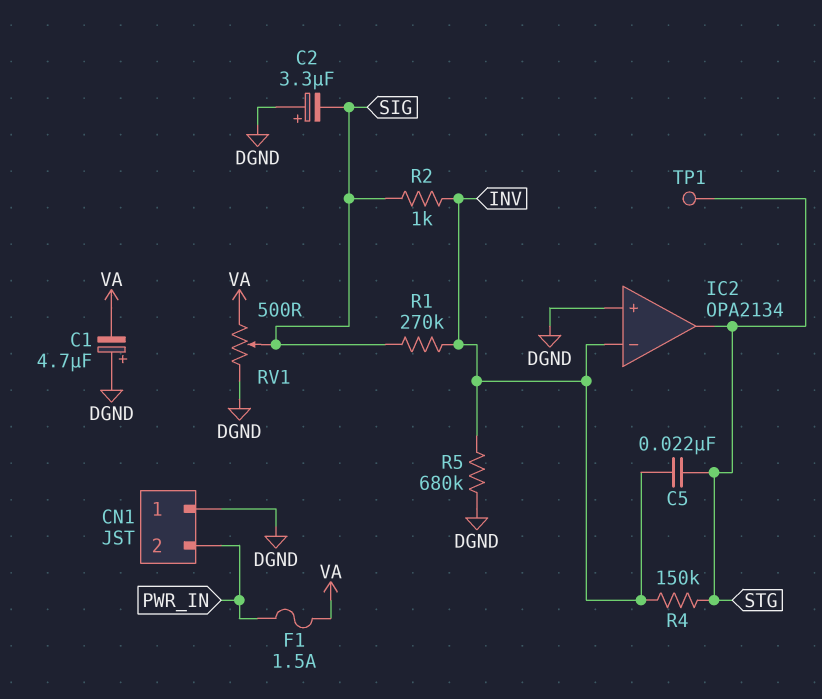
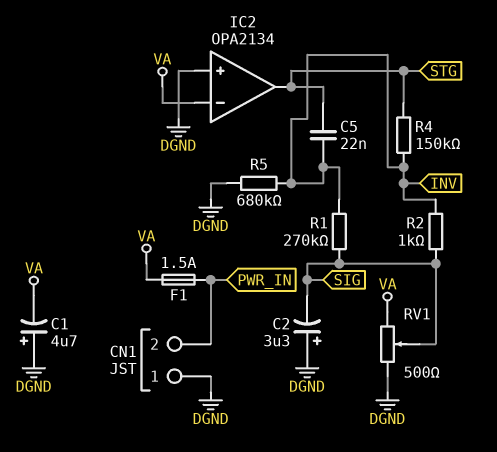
IC2 pin in-: INV -> VA
TP1: test point (STG) -> none

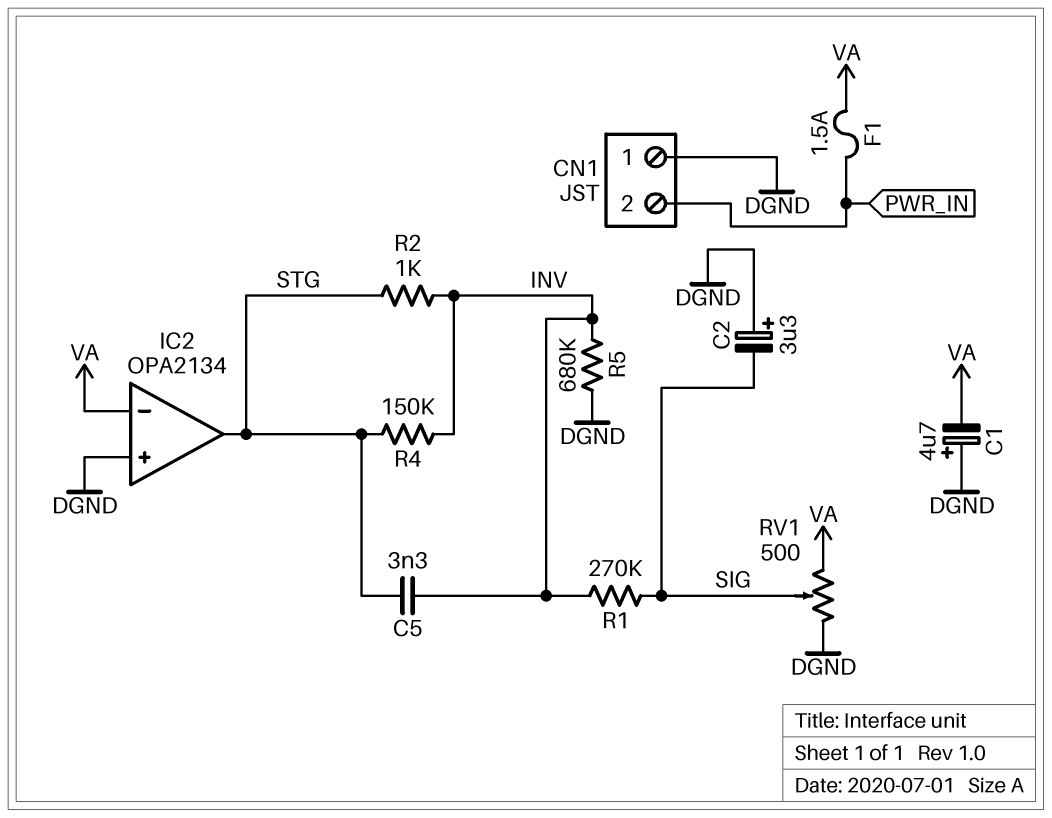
C5: 22nF (INV, STG) -> 3.3nF (INV, STG)
R2: 1k (INV, SIG) -> 1k (INV, STG)

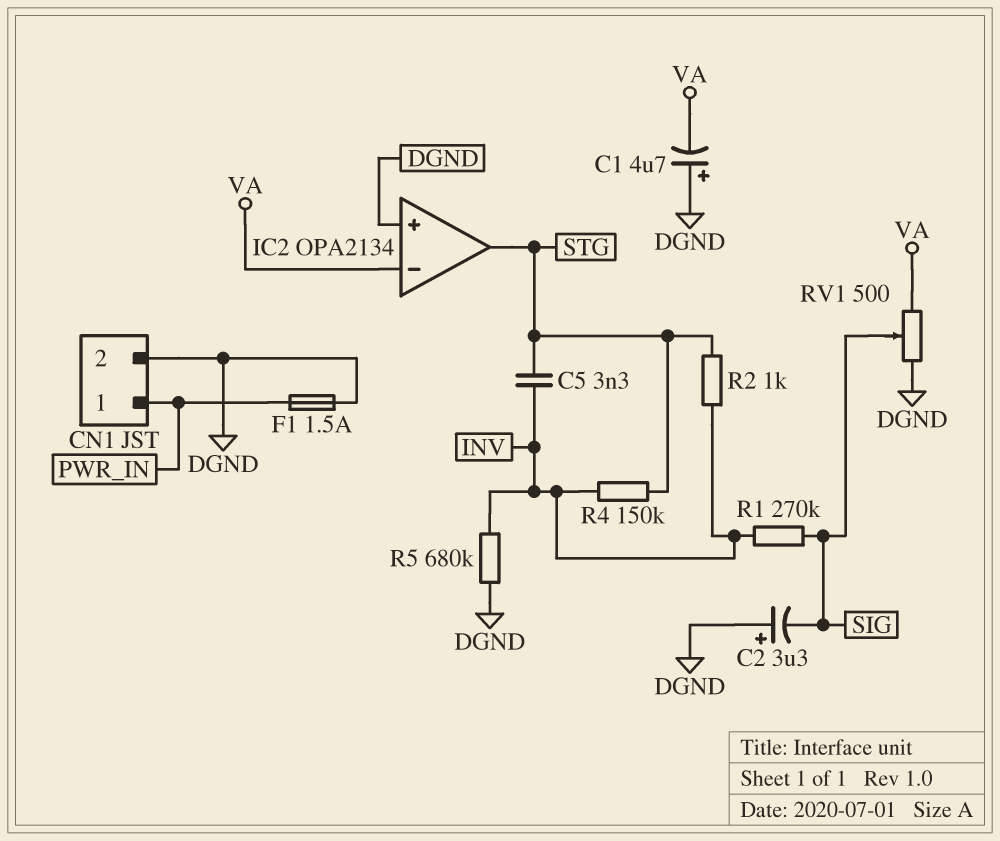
CN1 pin 1: DGND -> PWR_IN
CN1 pin 2: PWR_IN -> DGND
F1: 1.5A (PWR_IN, VA) -> 1.5A (DGND, PWR_IN)

